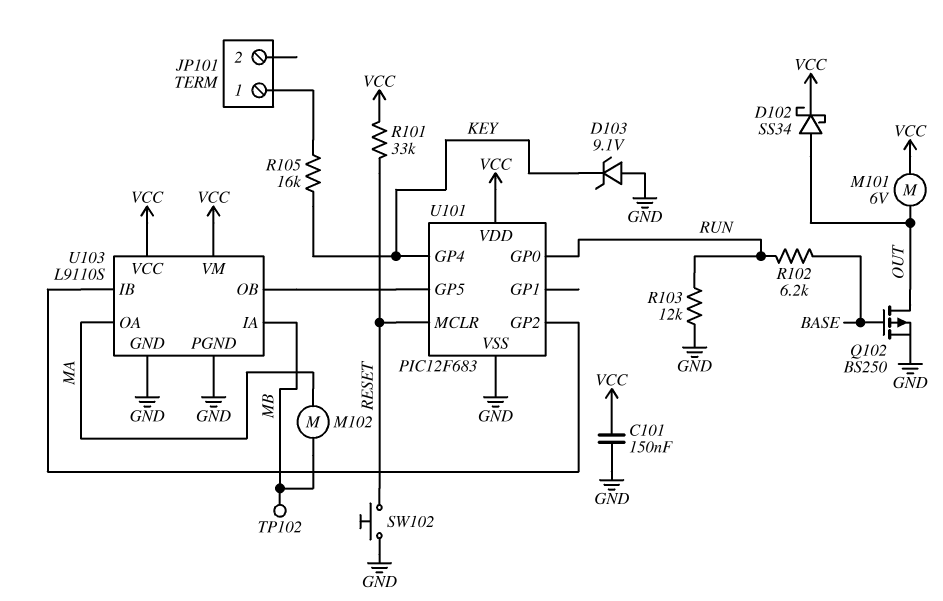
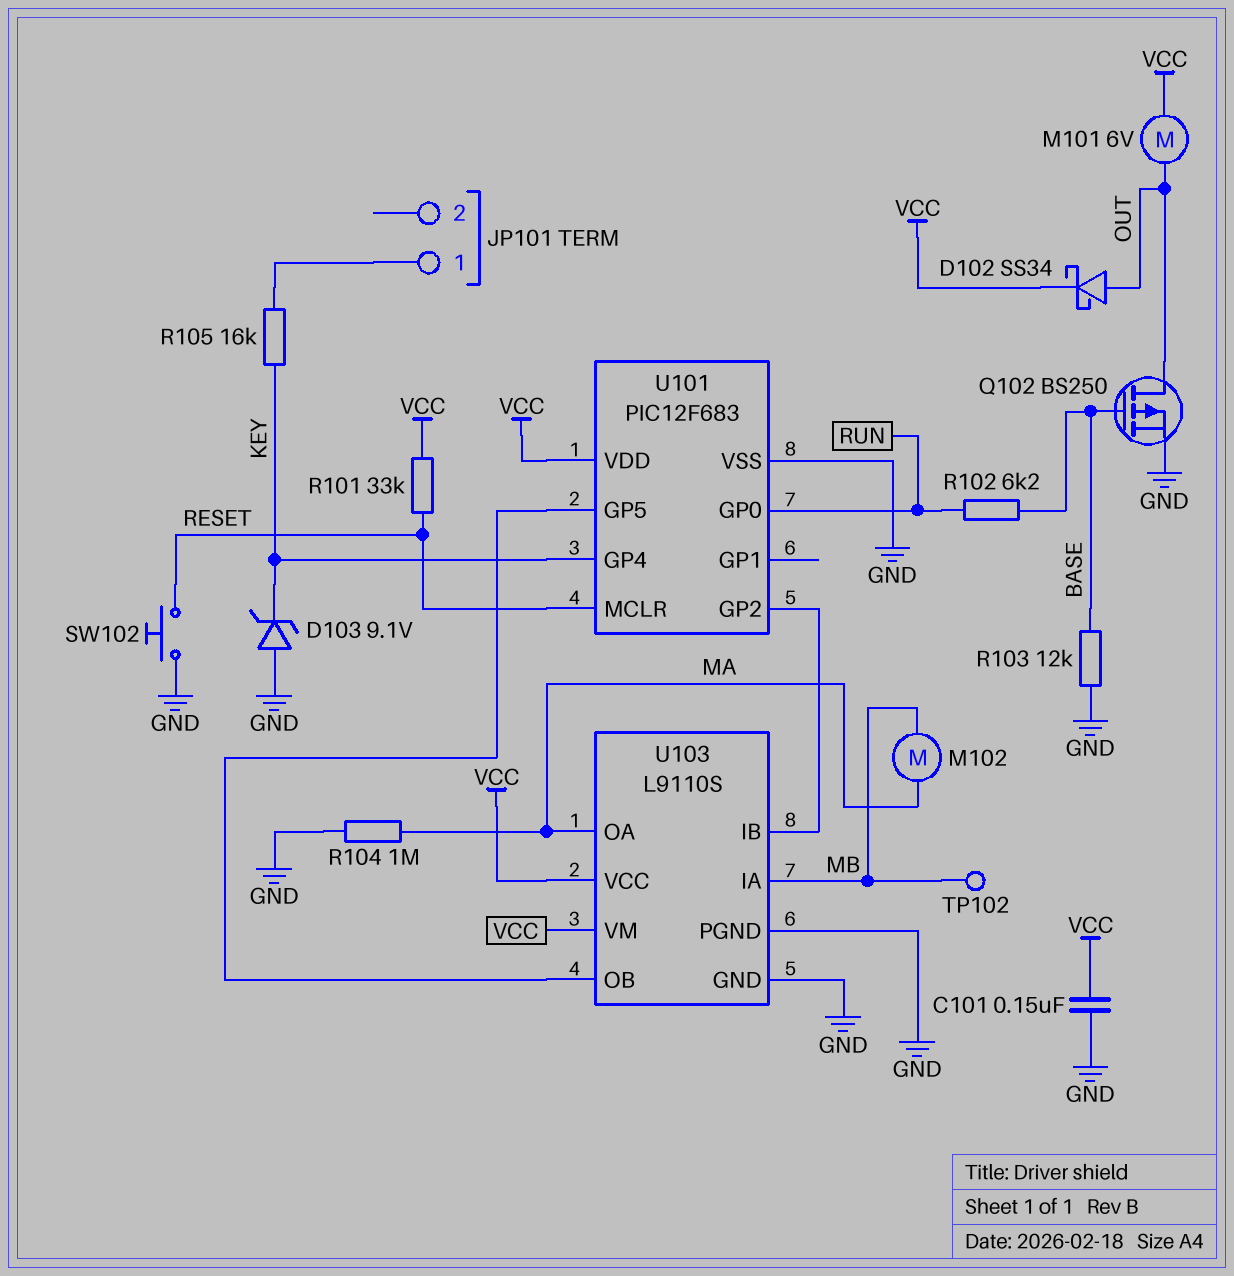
R103: 12k (GND, RUN) -> 12k (BASE, GND)
R104: none -> 1M (GND, MA)

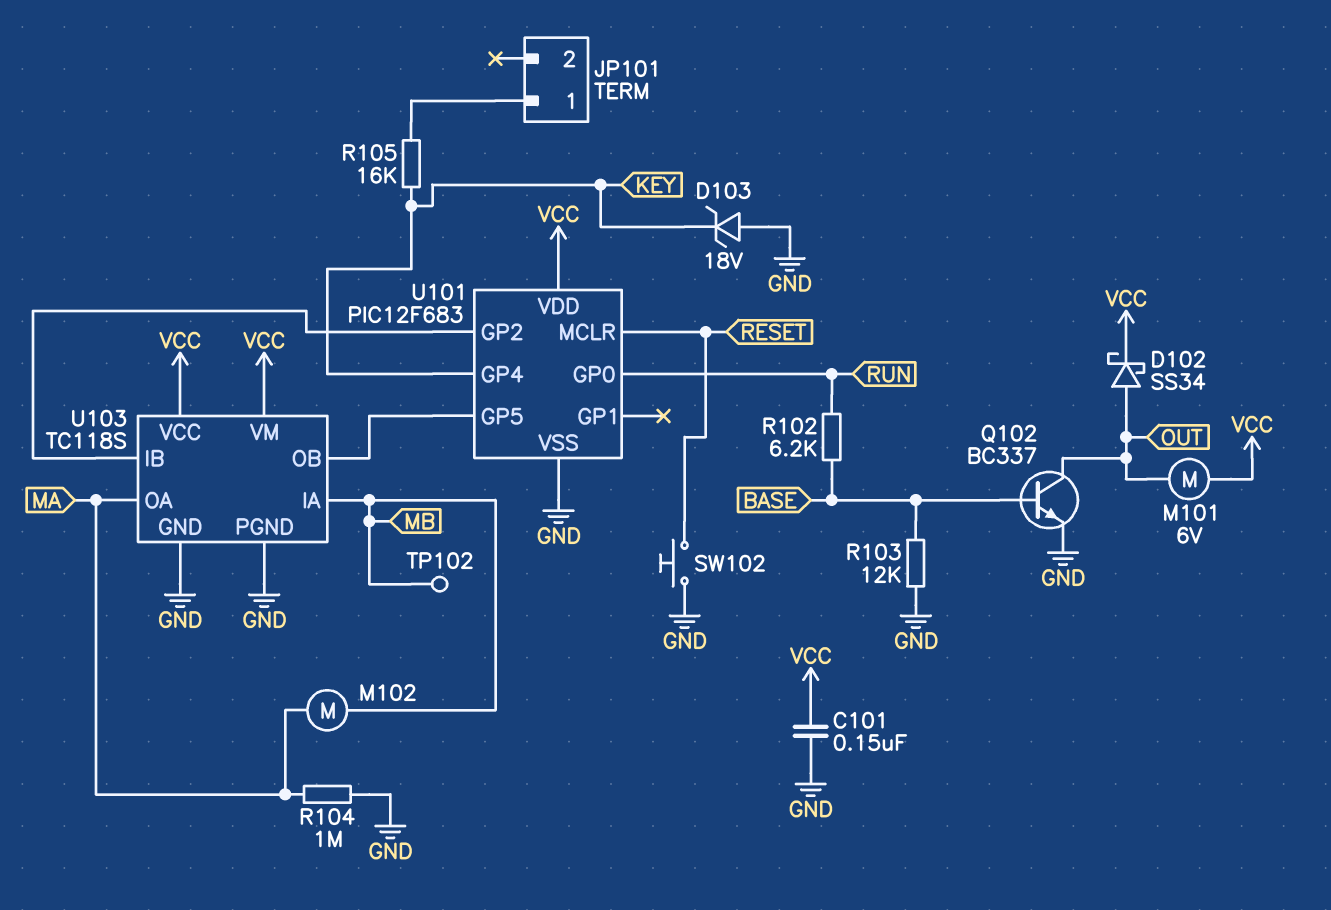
D103: zener 9.1V (A GND, K KEY) -> zener 18V (A GND, K KEY)
Q102: PMOS BS250 (G BASE, D OUT, S GND) -> NPN BC337 (B BASE, C OUT, E GND)
R101: 33k (RESET, VCC) -> none
U103: L9110S -> TC118S

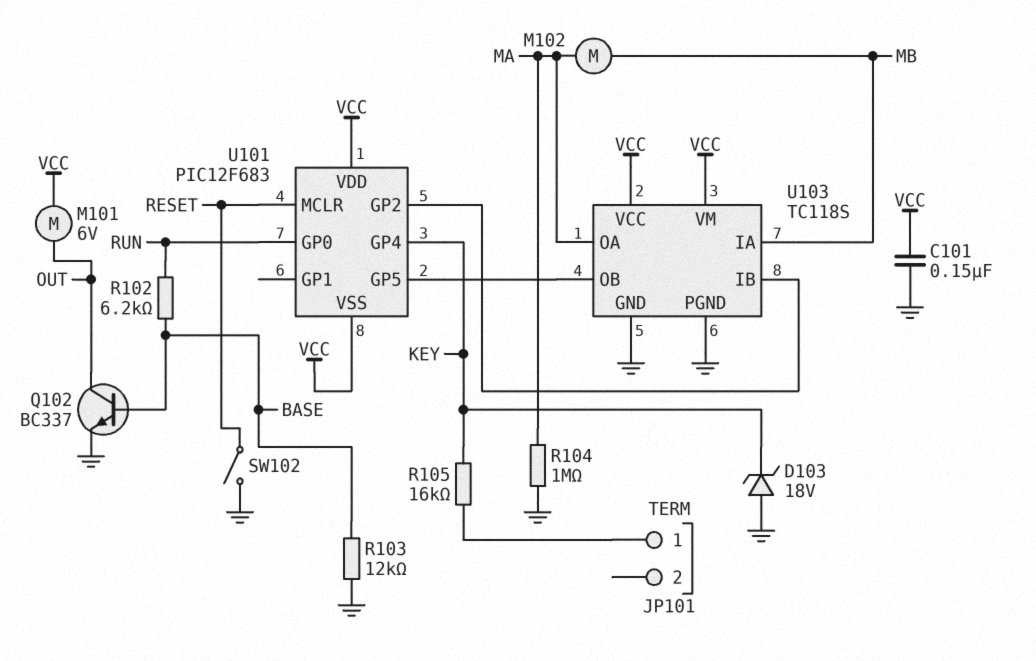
D102: schottky SS34 (A OUT, K VCC) -> none
SW102: button (GND, RESET) -> switch (GND, RESET)
TP102: test point (MB) -> none
U101 pin VSS: GND -> VCC

